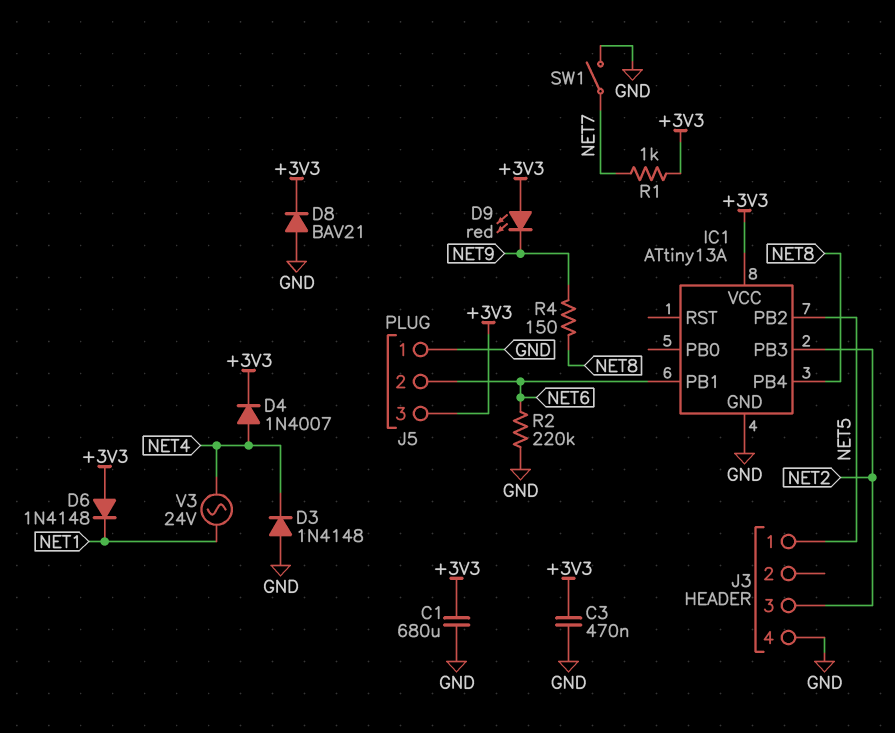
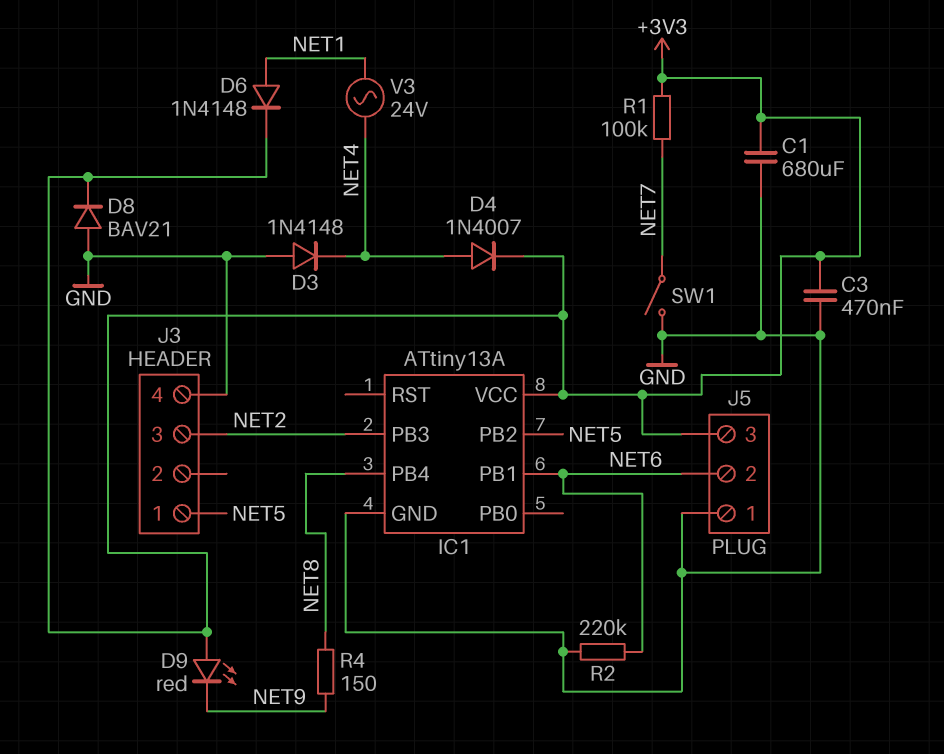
D6: diode 1N4148 (A +3V3, K NET1) -> diode 1N4148 (A NET1, K +3V3)
R1: 1k (+3V3, NET7) -> 100k (+3V3, NET7)

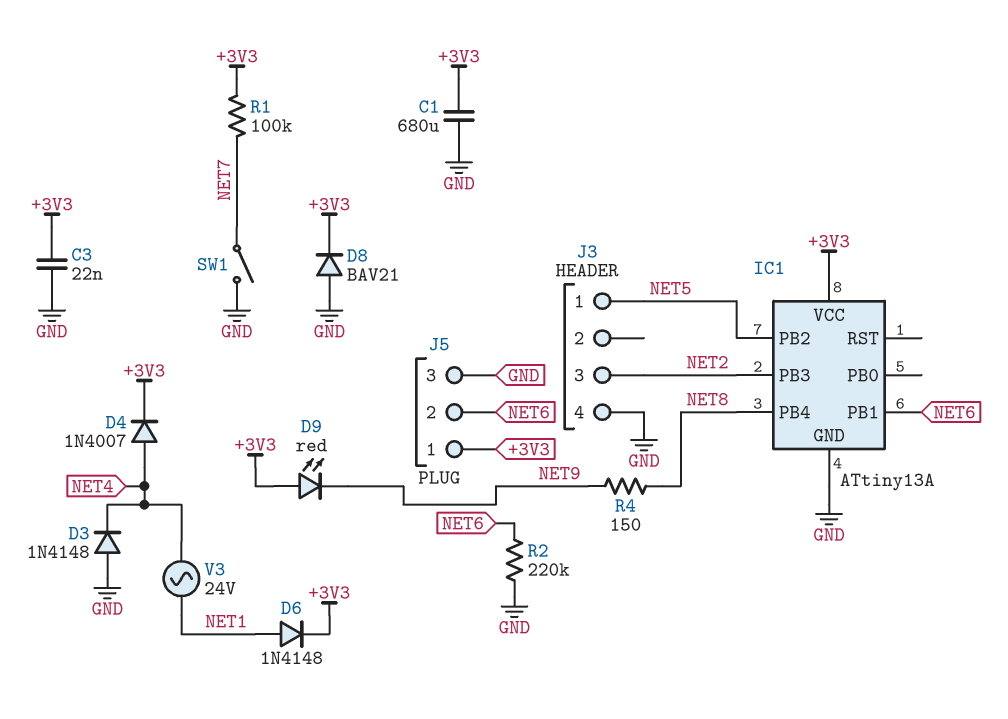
C3: 470nF (+3V3, GND) -> 22nF (+3V3, GND)
J5 pin 1: GND -> +3V3
J5 pin 3: +3V3 -> GND

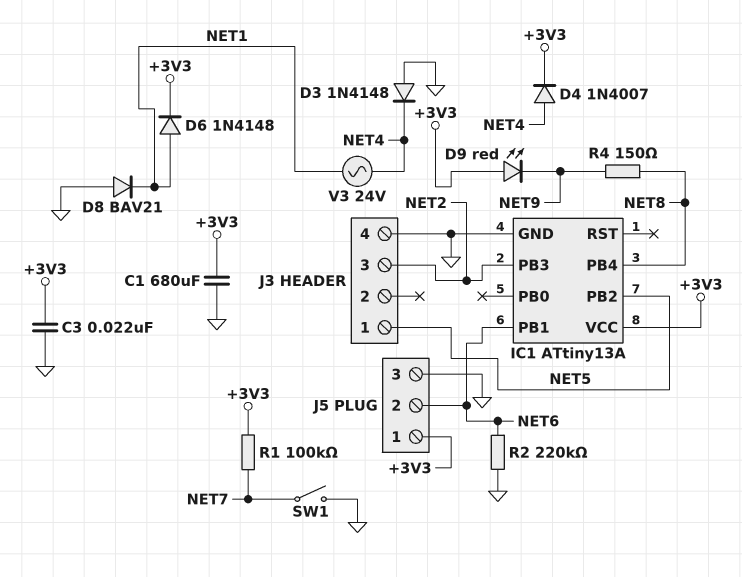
D8: diode BAV21 (A GND, K +3V3) -> diode BAV21 (A GND, K NET1)

